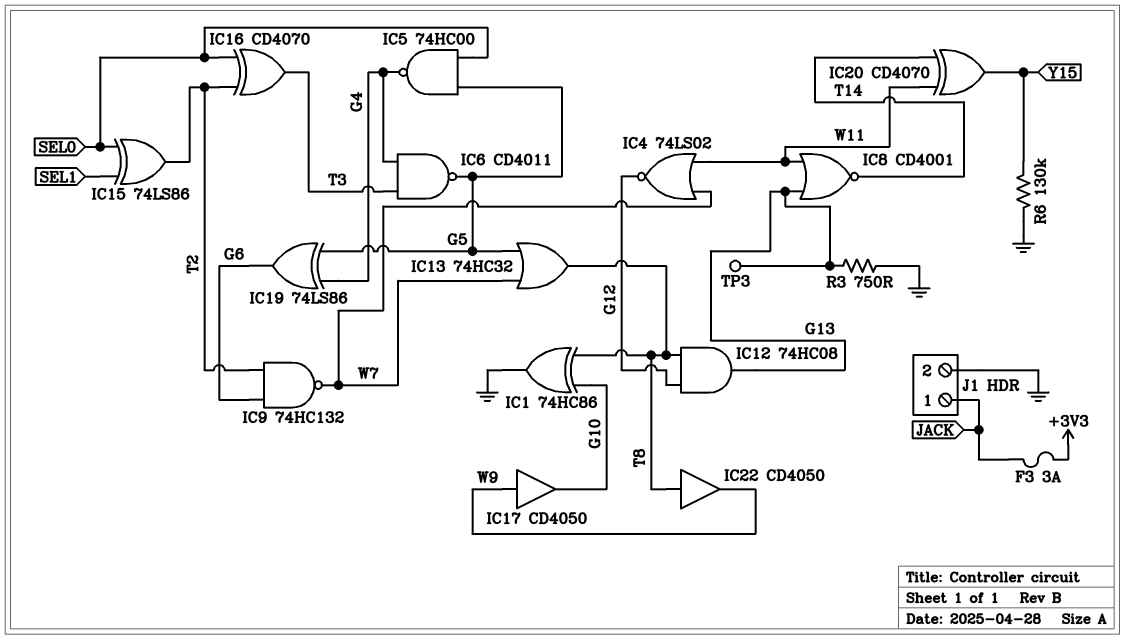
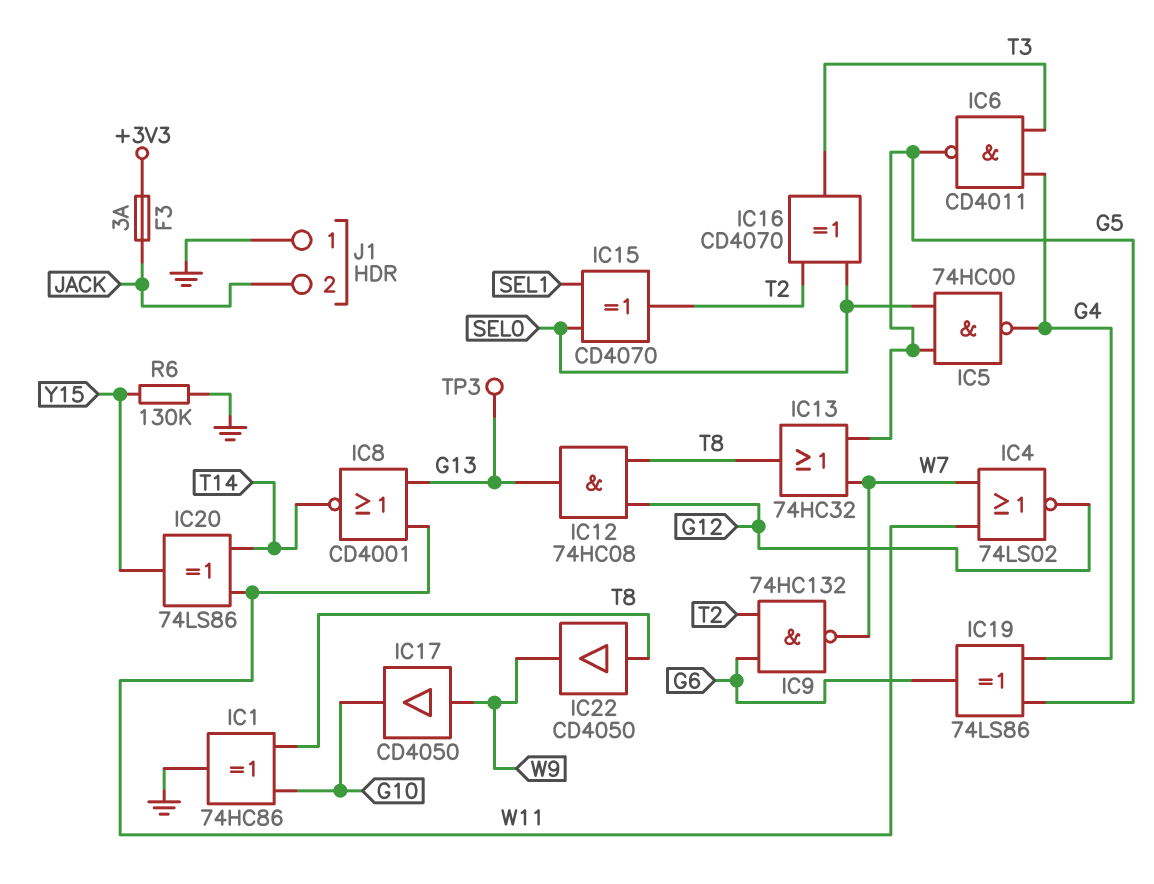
IC15: XOR 74LS86 (in SEL0, in SEL1, out T2) -> XOR CD4070 (in SEL0, in SEL1, out T2)
IC20: XOR CD4070 (in T14, in W11, out Y15) -> XOR 74LS86 (in T14, in W11, out Y15)
J1 pin 1: JACK -> GND
J1 pin 2: GND -> JACK
R3: 750 (G13, GND) -> none

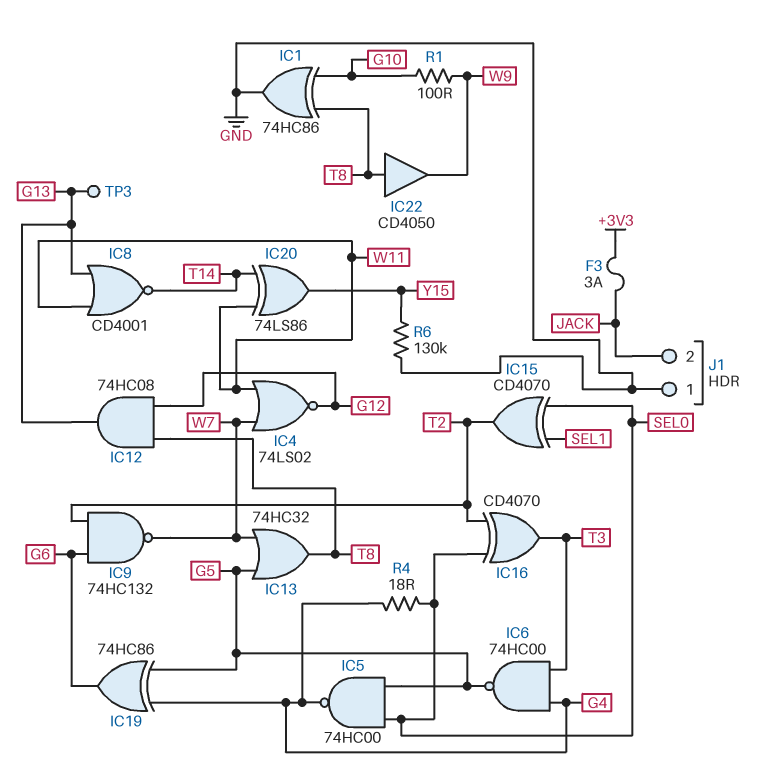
IC6: NAND CD4011 (in G4, in T3, out G5) -> NAND 74HC00 (in G4, in T3, out G5)
IC17: buffer CD4050 (in W9, out G10) -> none
IC19: XOR 74LS86 (in G4, in G5, out G6) -> XOR 74HC86 (in G4, in G5, out G6)
R1: none -> 100 (G10, W9)
R4: none -> 18 (G4, SEL0)

